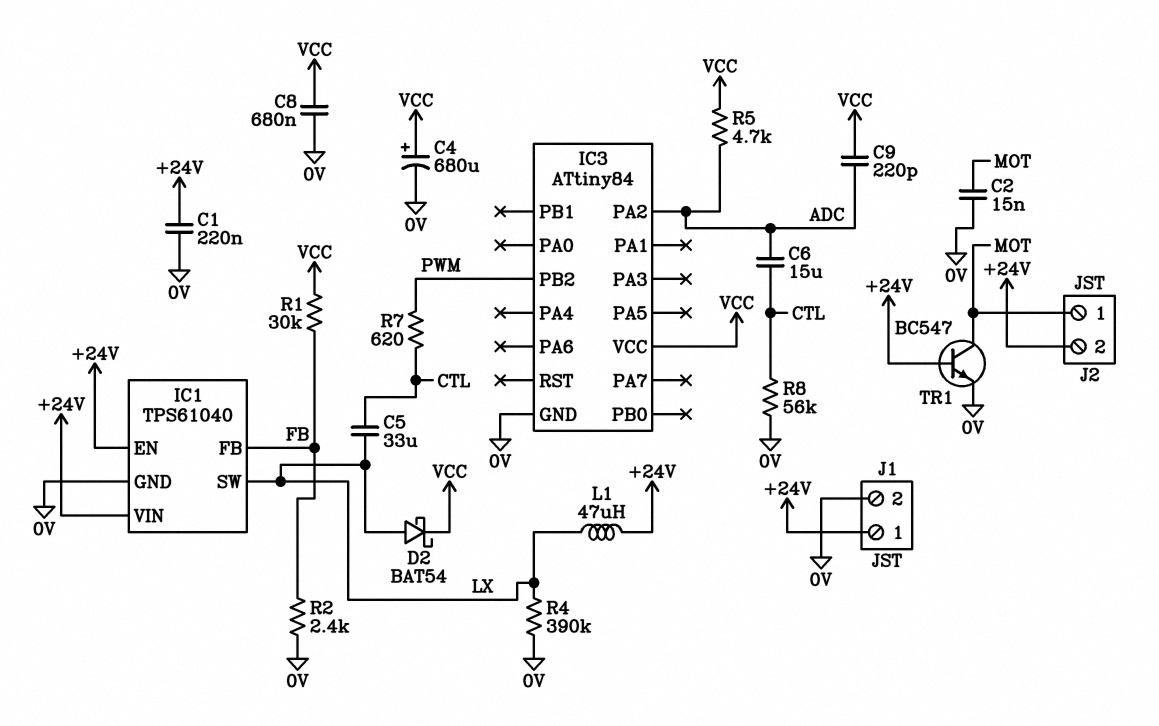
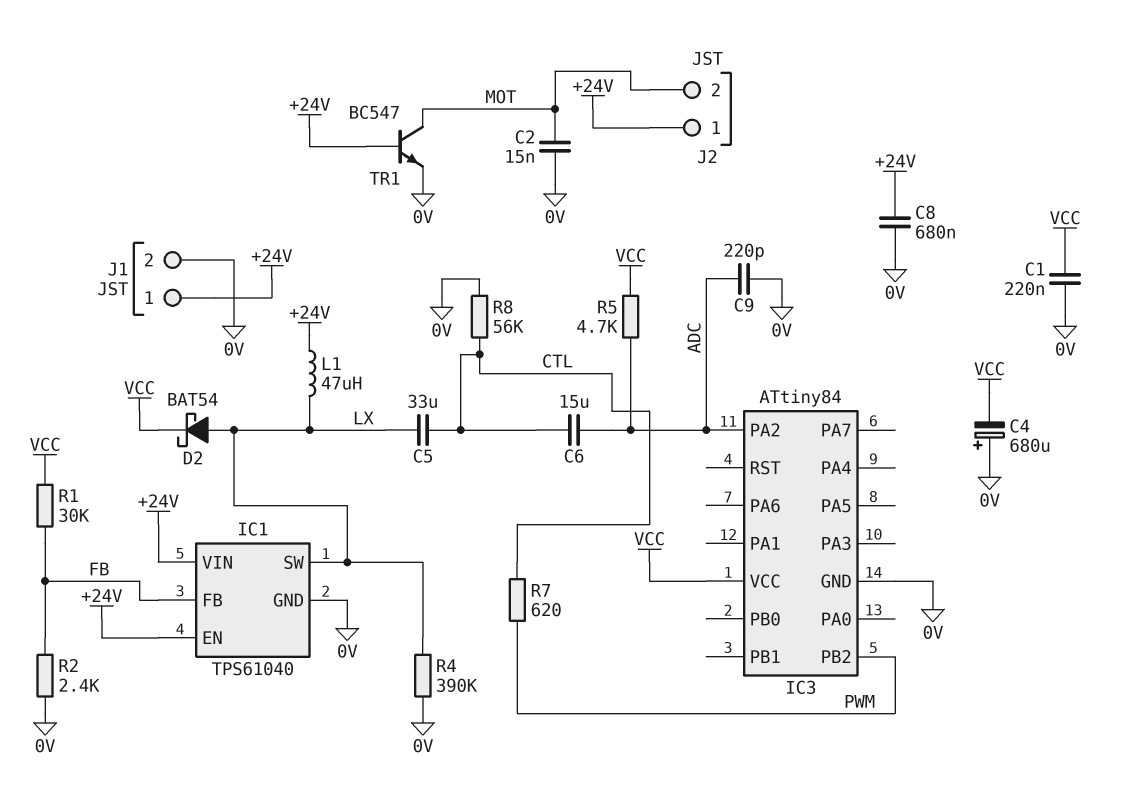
C1: 220nF (+24V, 0V) -> 220nF (0V, VCC)
C4: 680uF (plus VCC, minus 0V) -> 680uF (plus 0V, minus VCC)
C8: 680nF (0V, VCC) -> 680nF (+24V, 0V)
C9: 220pF (ADC, VCC) -> 220pF (0V, ADC)
J2 pin 1: MOT -> +24V
J2 pin 2: +24V -> MOT

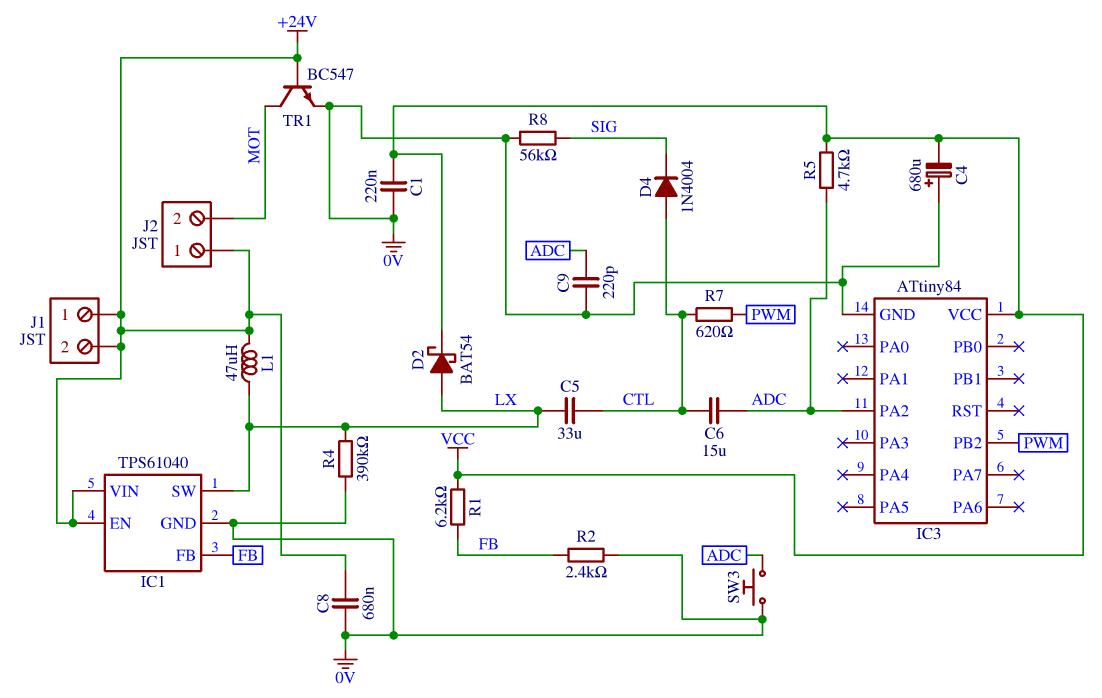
C2: 15nF (0V, MOT) -> none
D4: none -> diode 1N4004 (A CTL, K SIG)
J1 pin 2: 0V -> +24V
R1: 30k (FB, VCC) -> 6.2k (FB, VCC)
R8: 56k (0V, CTL) -> 56k (0V, SIG)
SW3: none -> button (0V, ADC)

